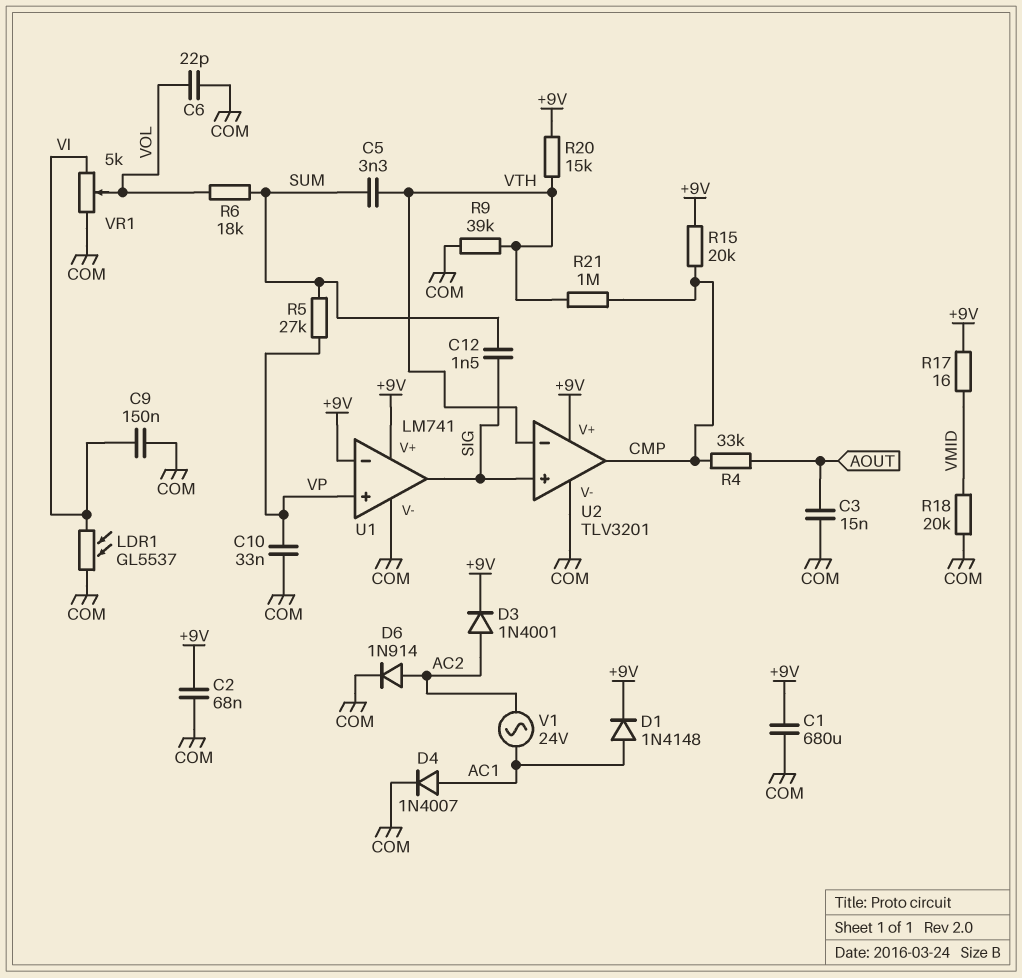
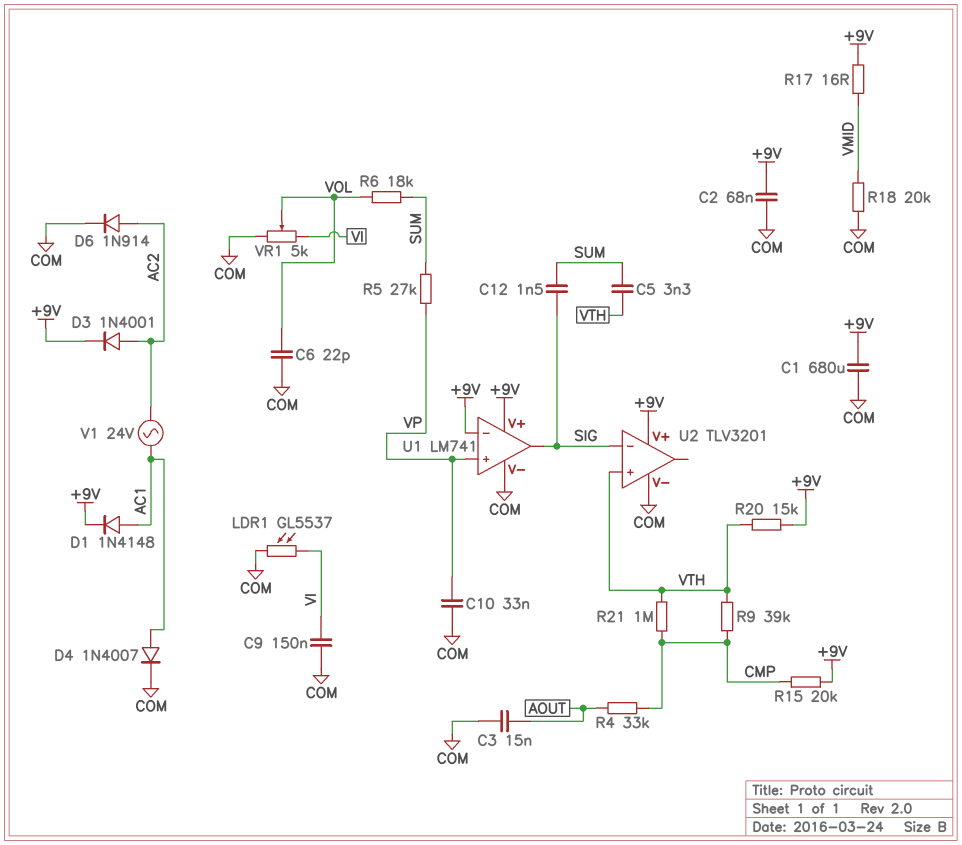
R9: 39k (COM, VTH) -> 39k (CMP, VTH)
U2 pin in+: SIG -> VTH
U2 pin in-: VTH -> SIG
U2 pin out: CMP -> none

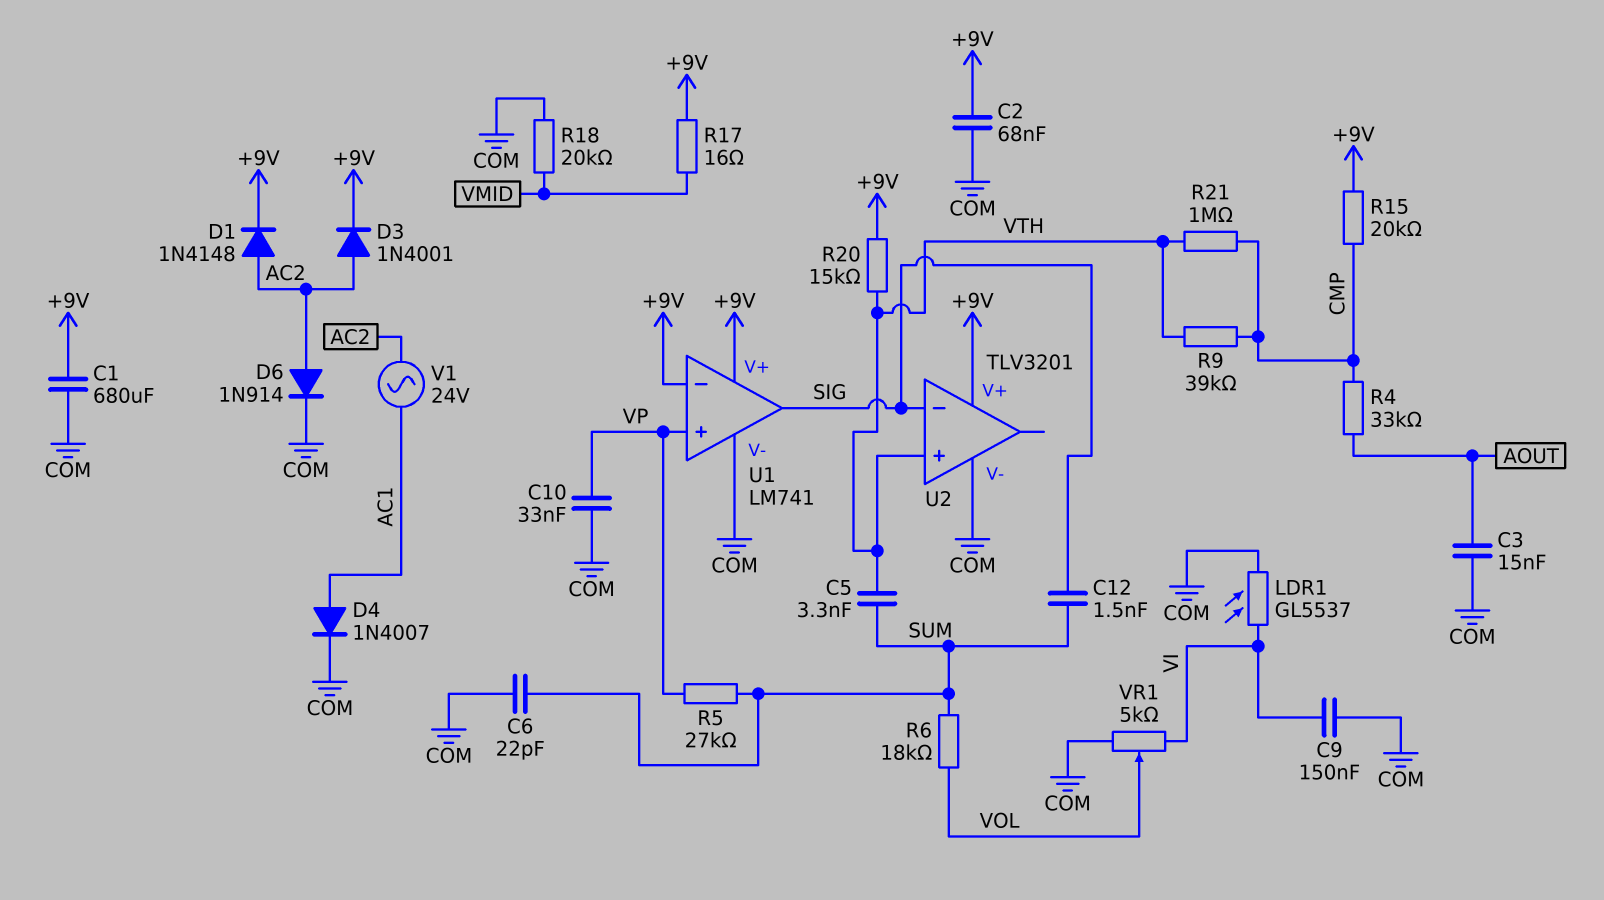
C6: 22pF (COM, VOL) -> 22pF (COM, SUM)
D1: diode 1N4148 (A AC1, K +9V) -> diode 1N4148 (A AC2, K +9V)

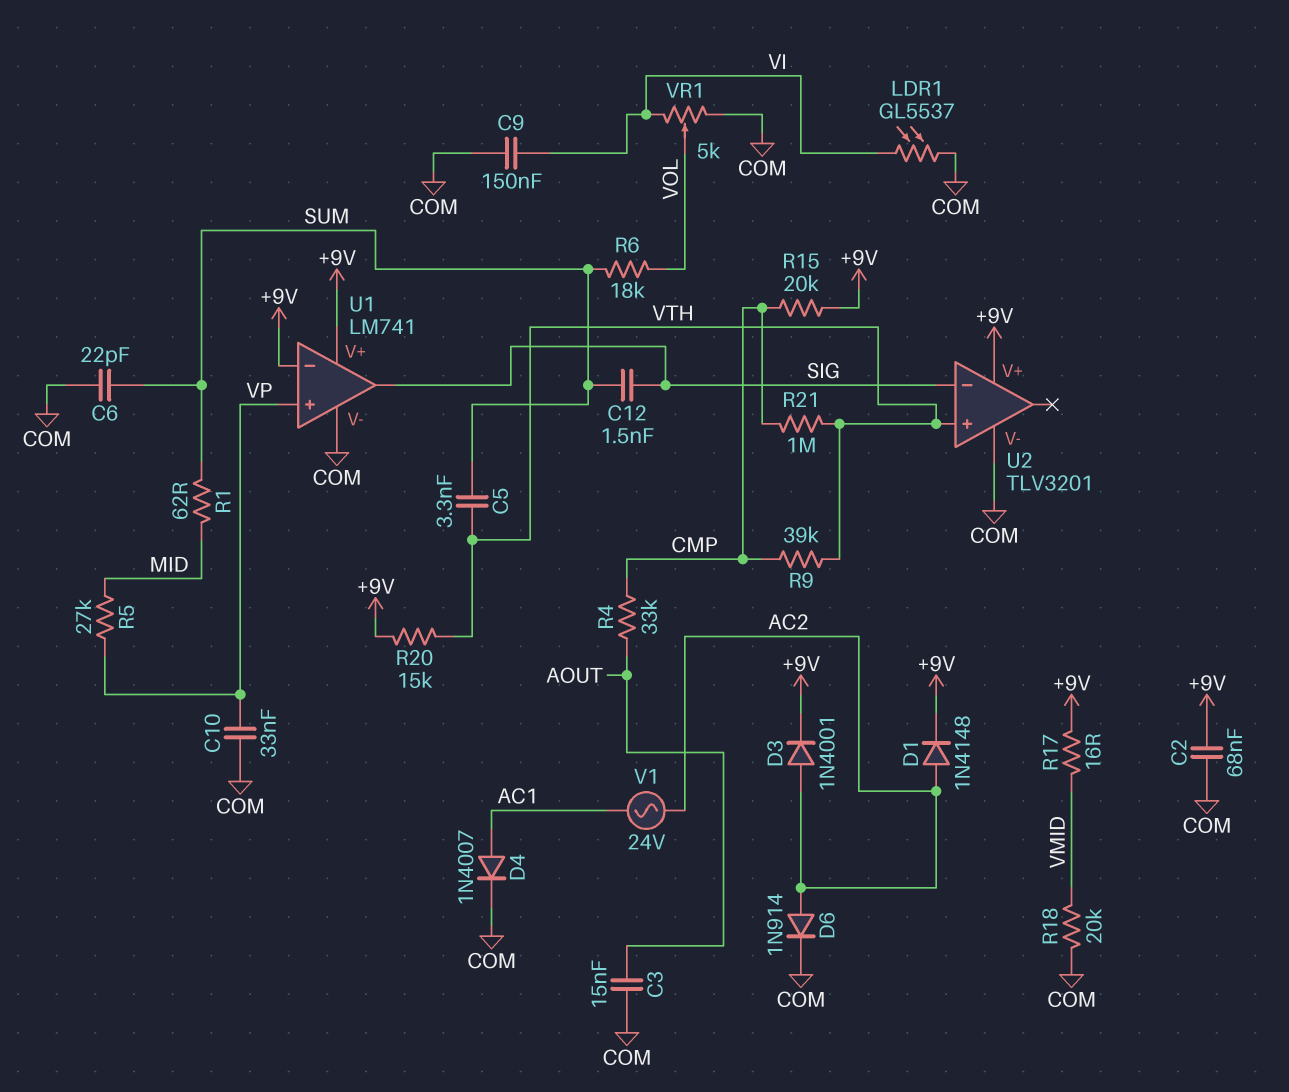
C1: 680uF (+9V, COM) -> none
R1: none -> 62 (MID, SUM)
R5: 27k (SUM, VP) -> 27k (MID, VP)

